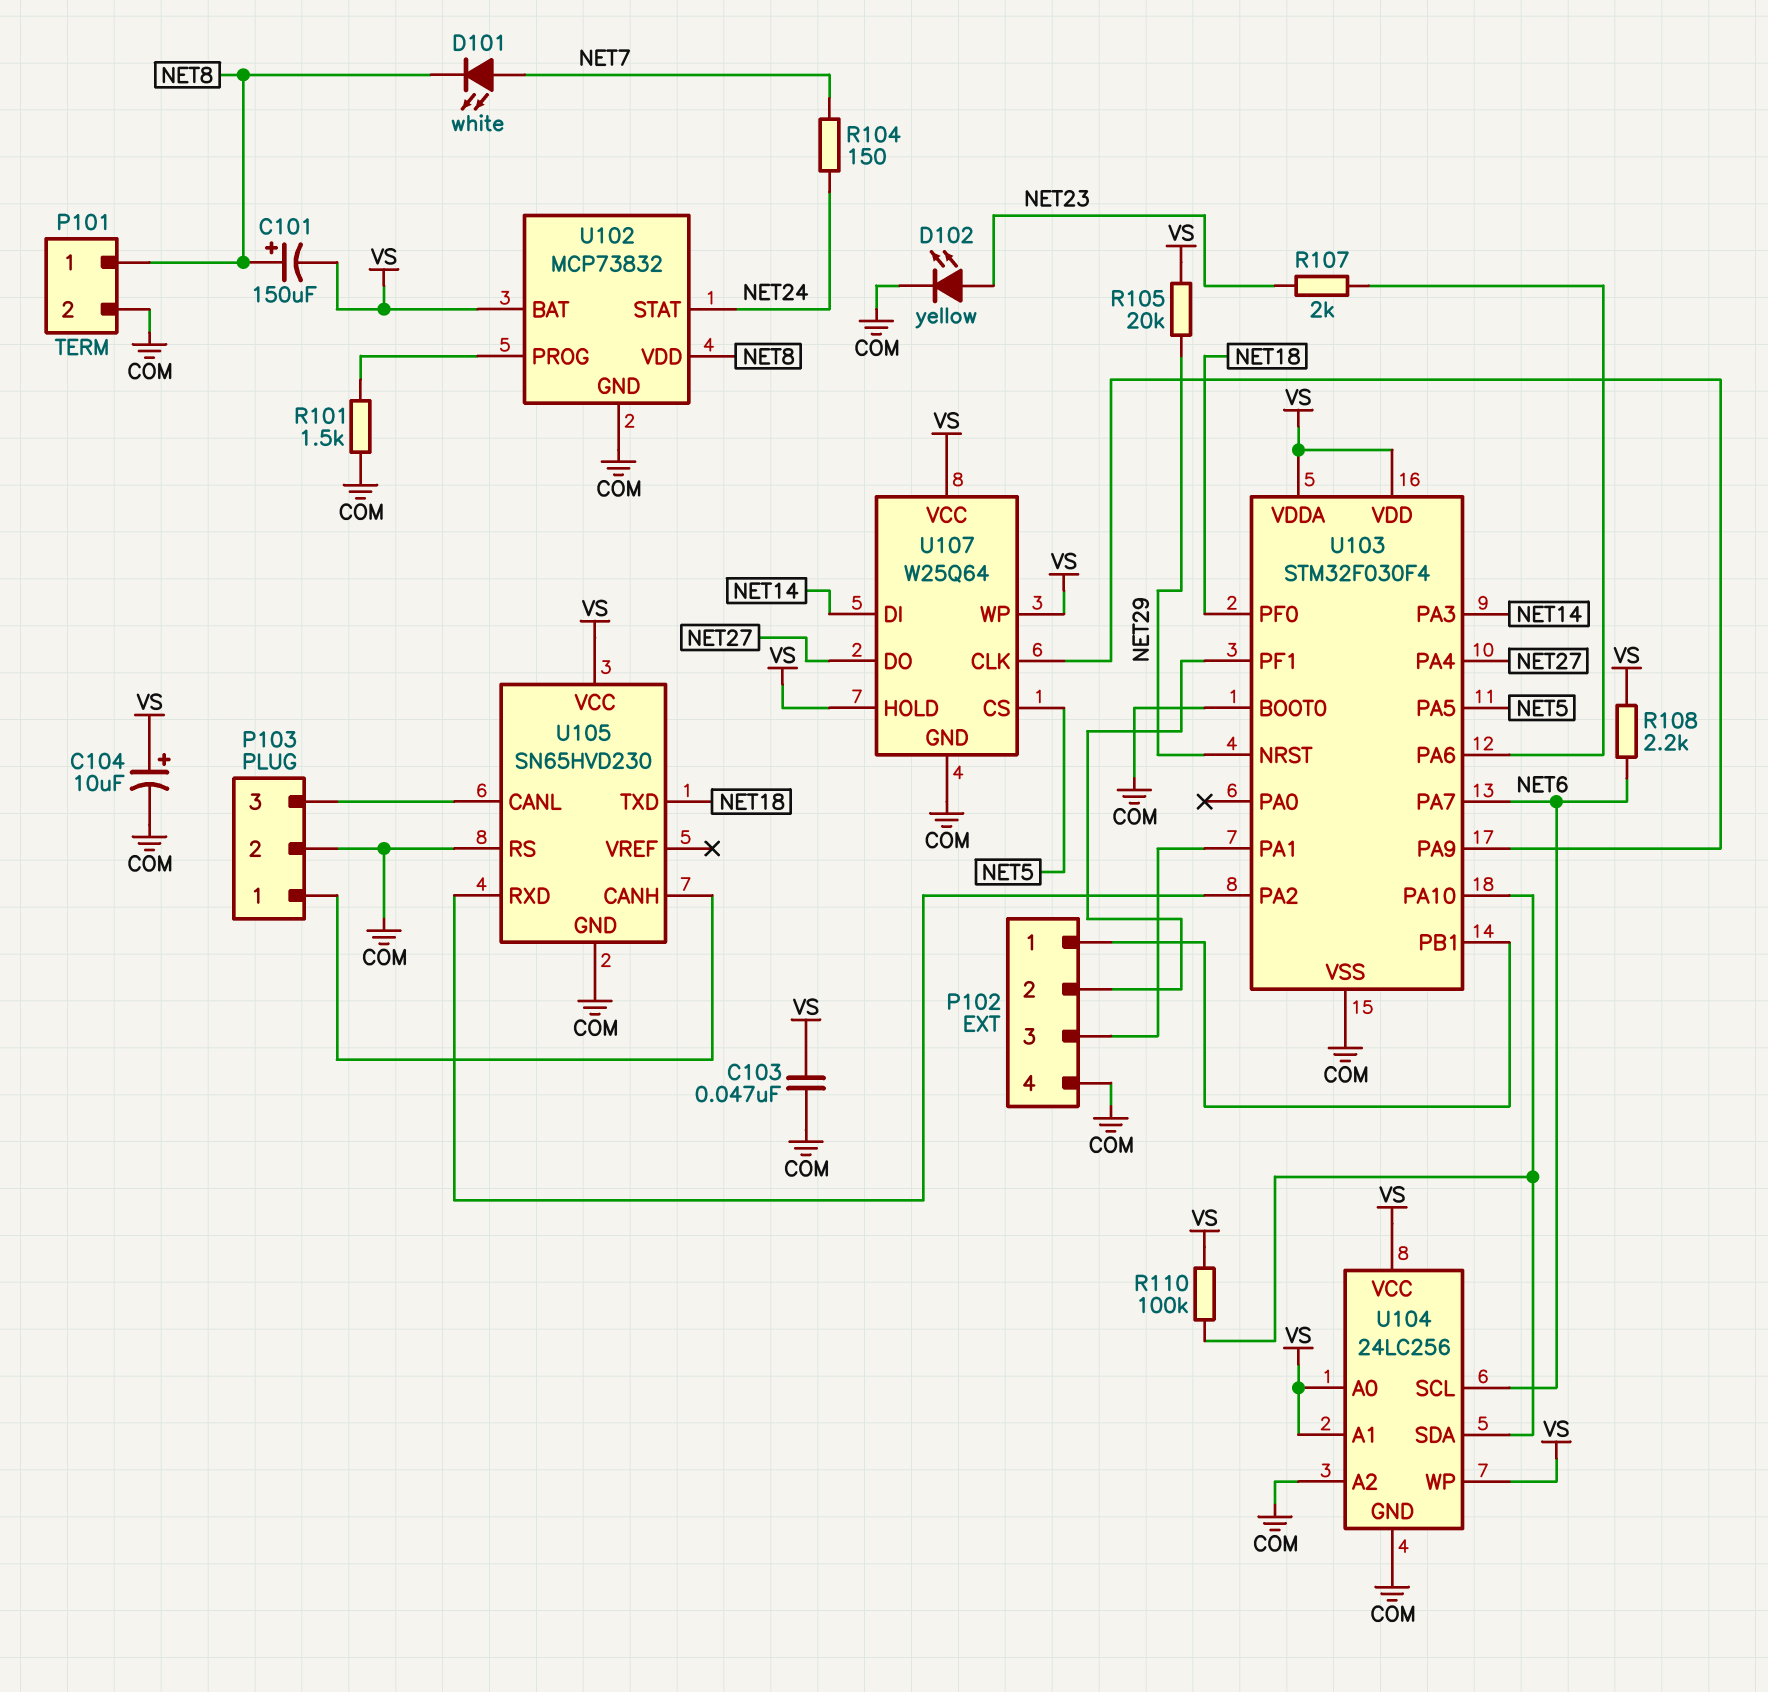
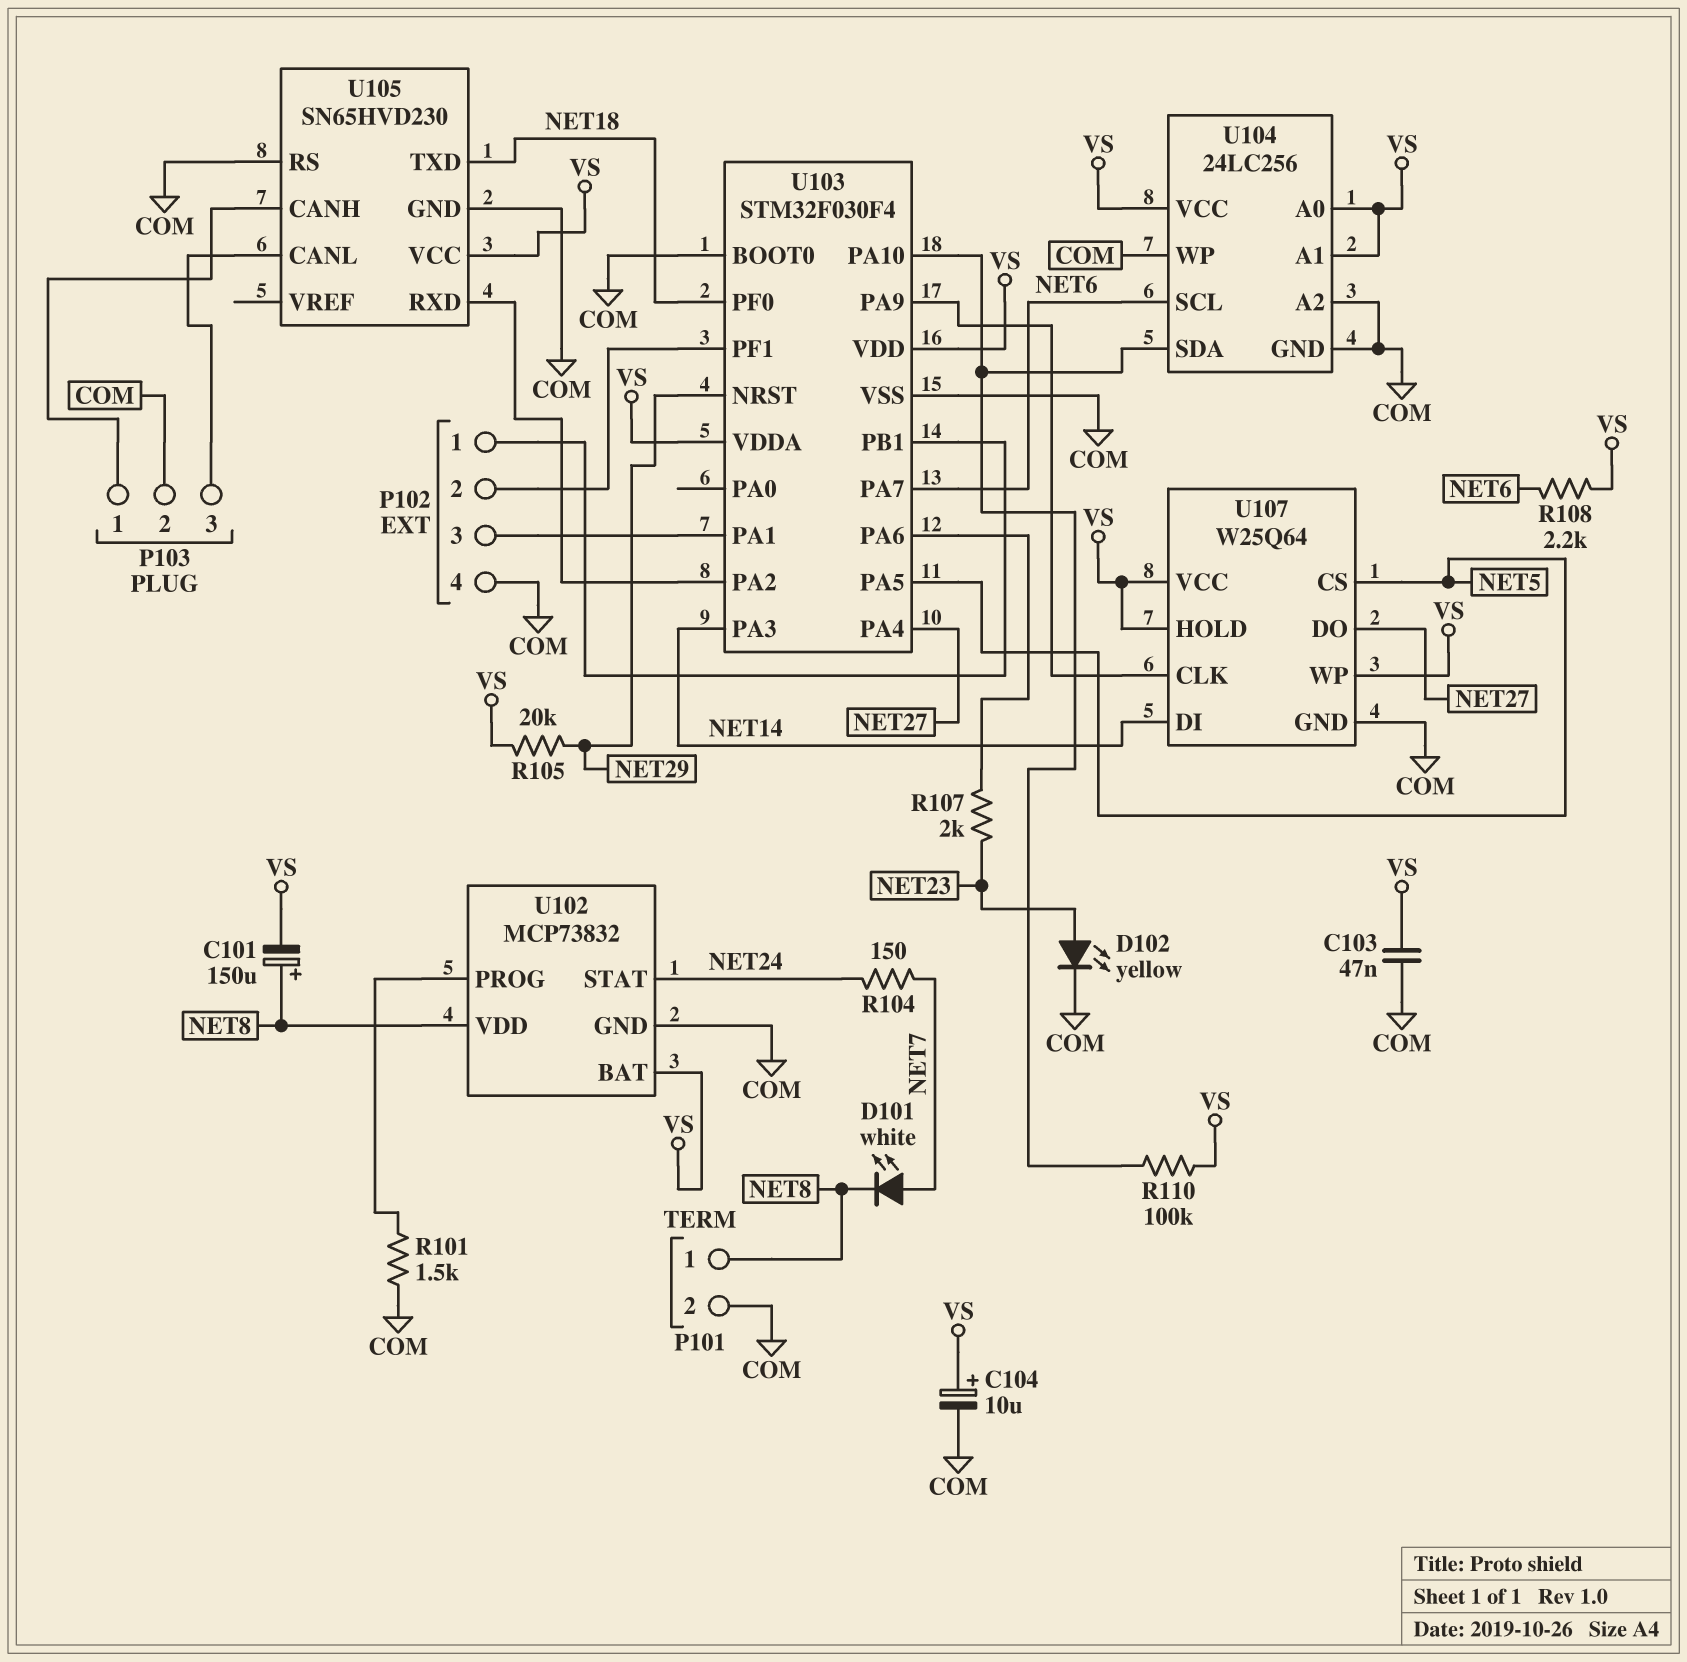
U104 pin WP: VS -> COM

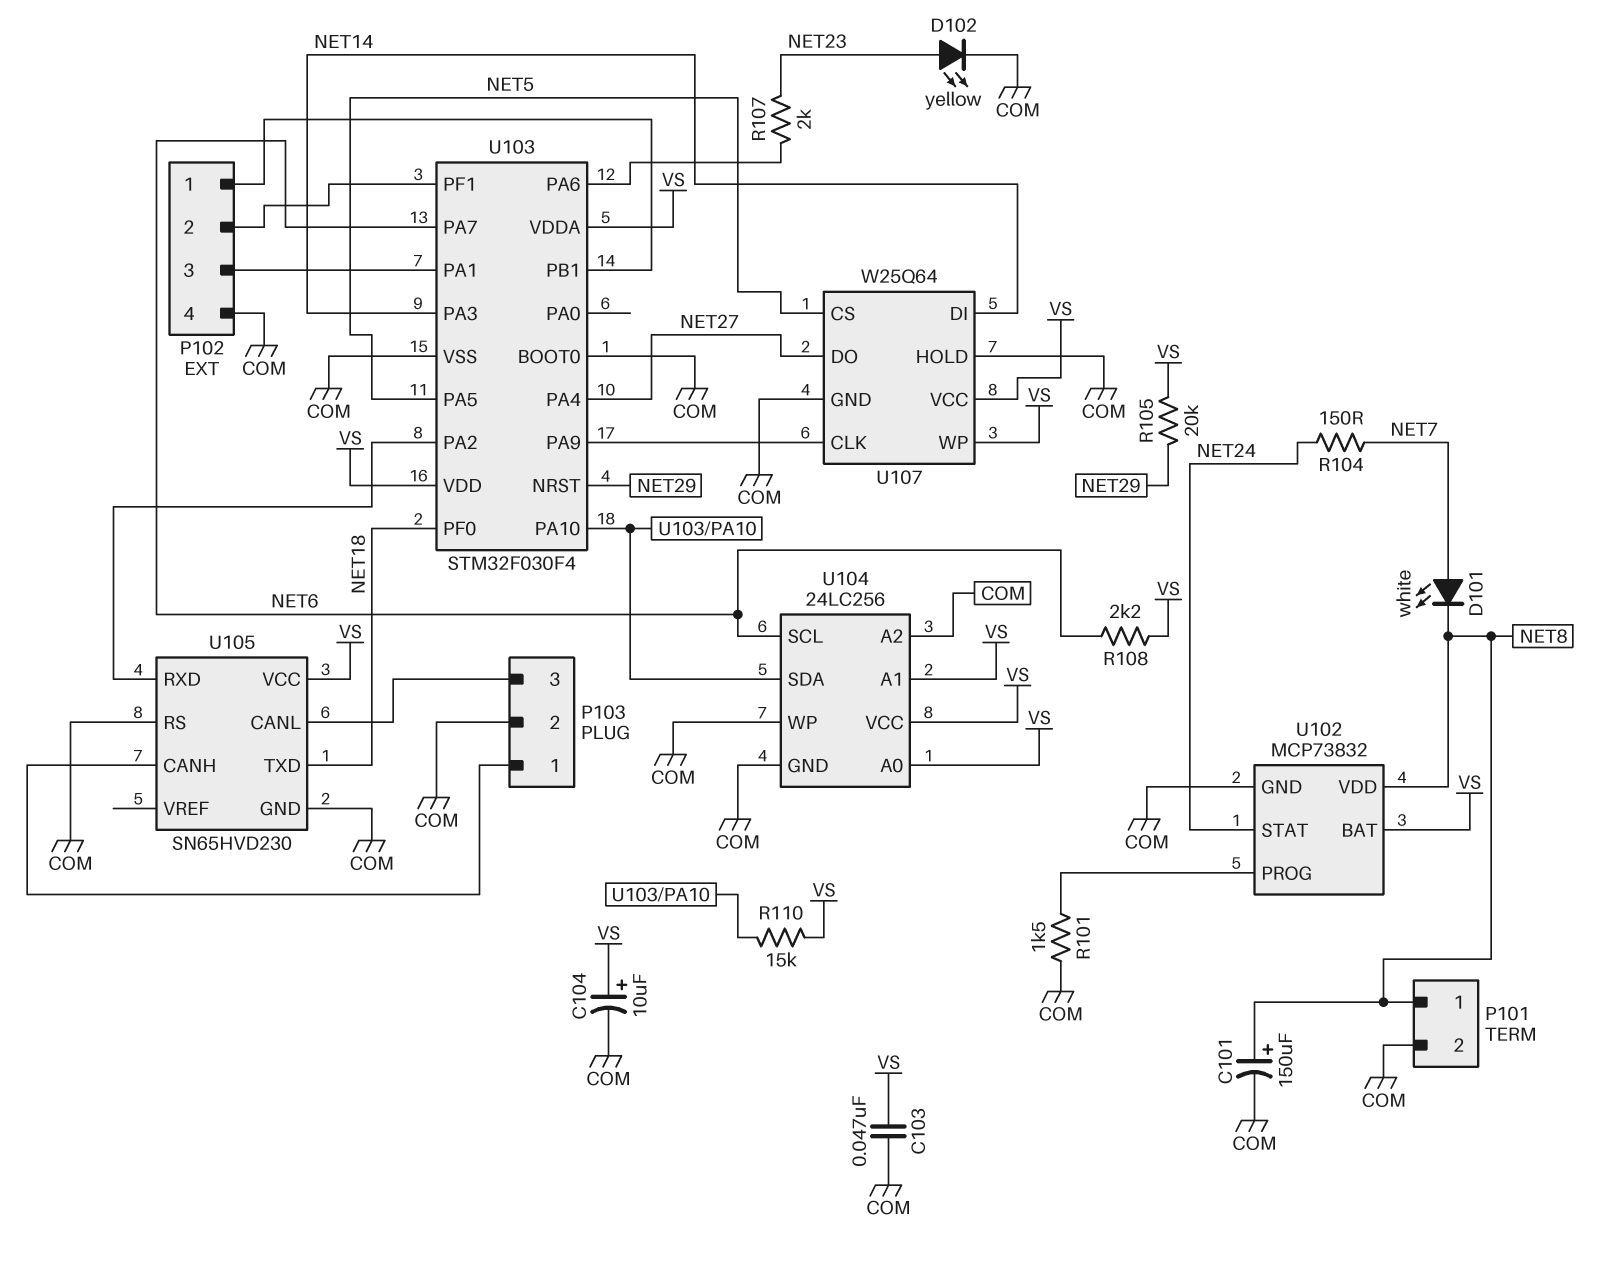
C101: 150uF (plus NET8, minus VS) -> 150uF (plus NET8, minus COM)
R110: 100k (U103/PA10, VS) -> 15k (U103/PA10, VS)
U107 pin HOLD: VS -> COM

